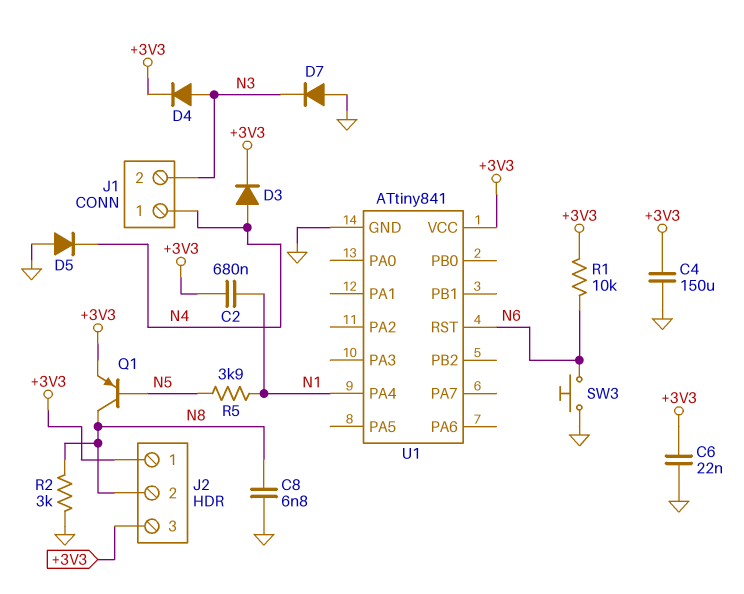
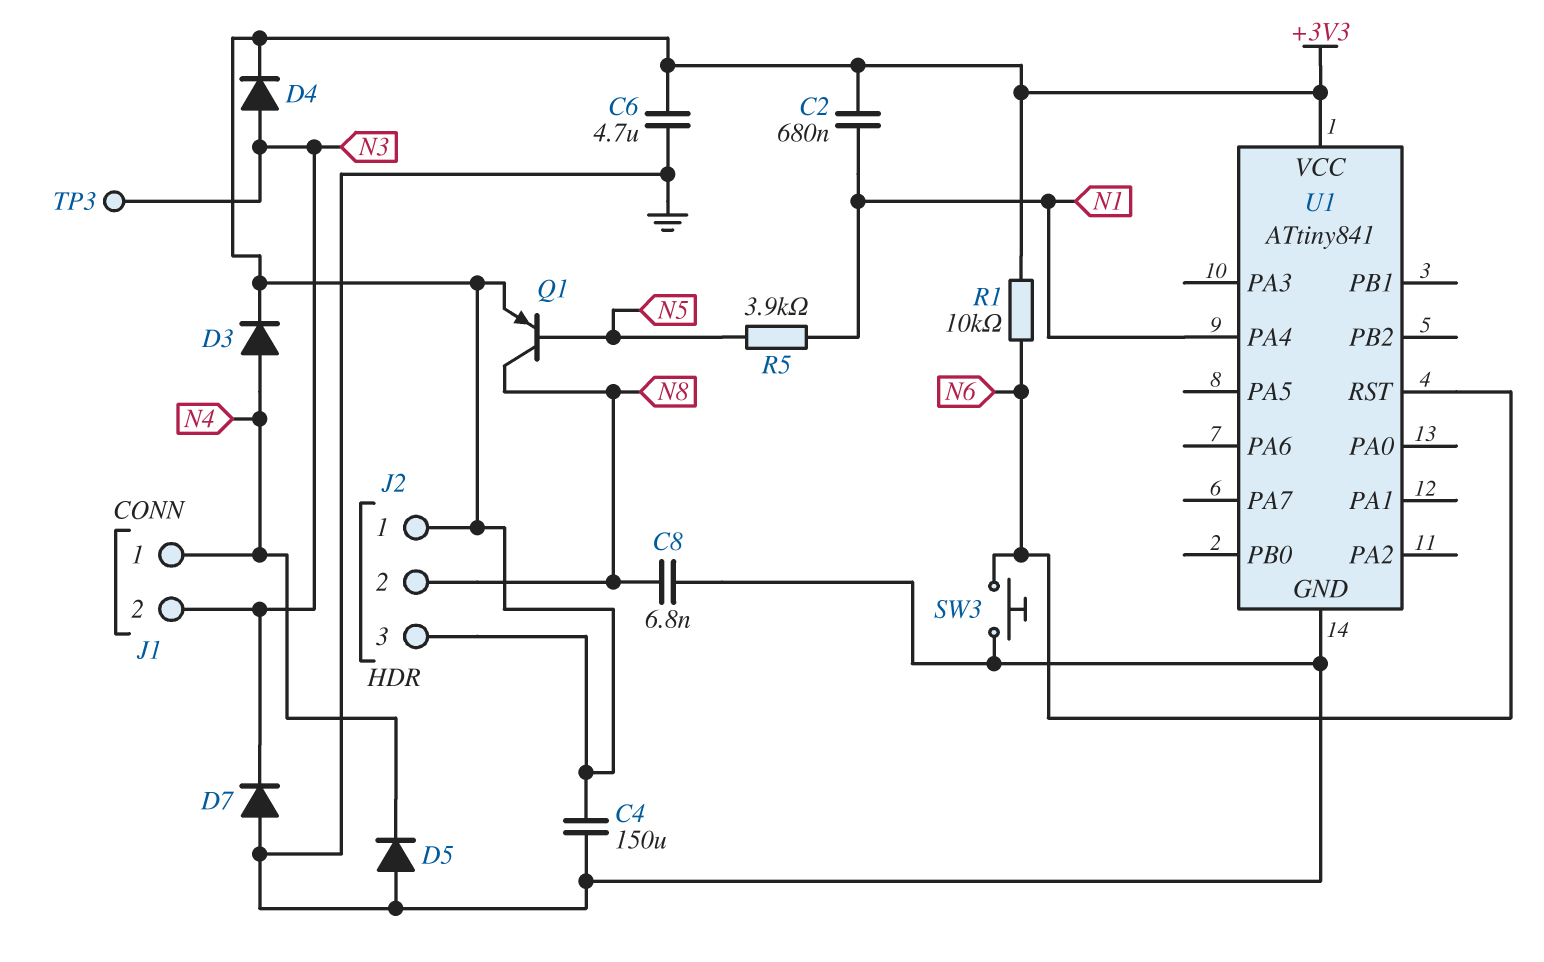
C6: 22nF (+3V3, GND) -> 4.7uF (+3V3, GND)
R2: 3k (GND, N8) -> none
TP3: none -> test point (N3)

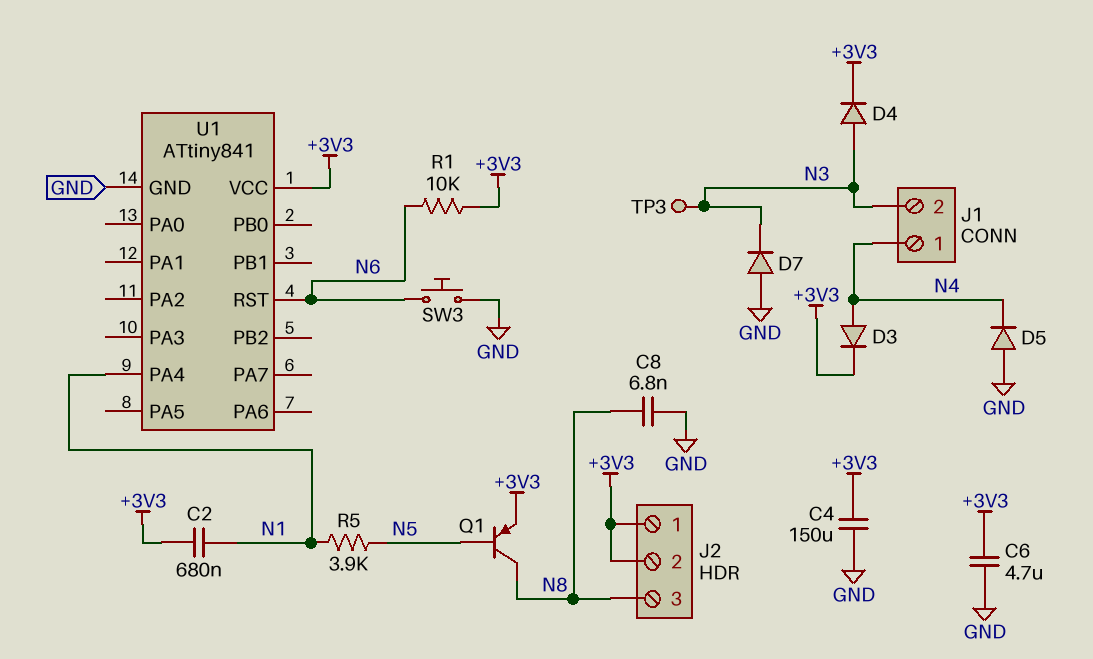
J2 pin 2: N8 -> +3V3
J2 pin 3: +3V3 -> N8

